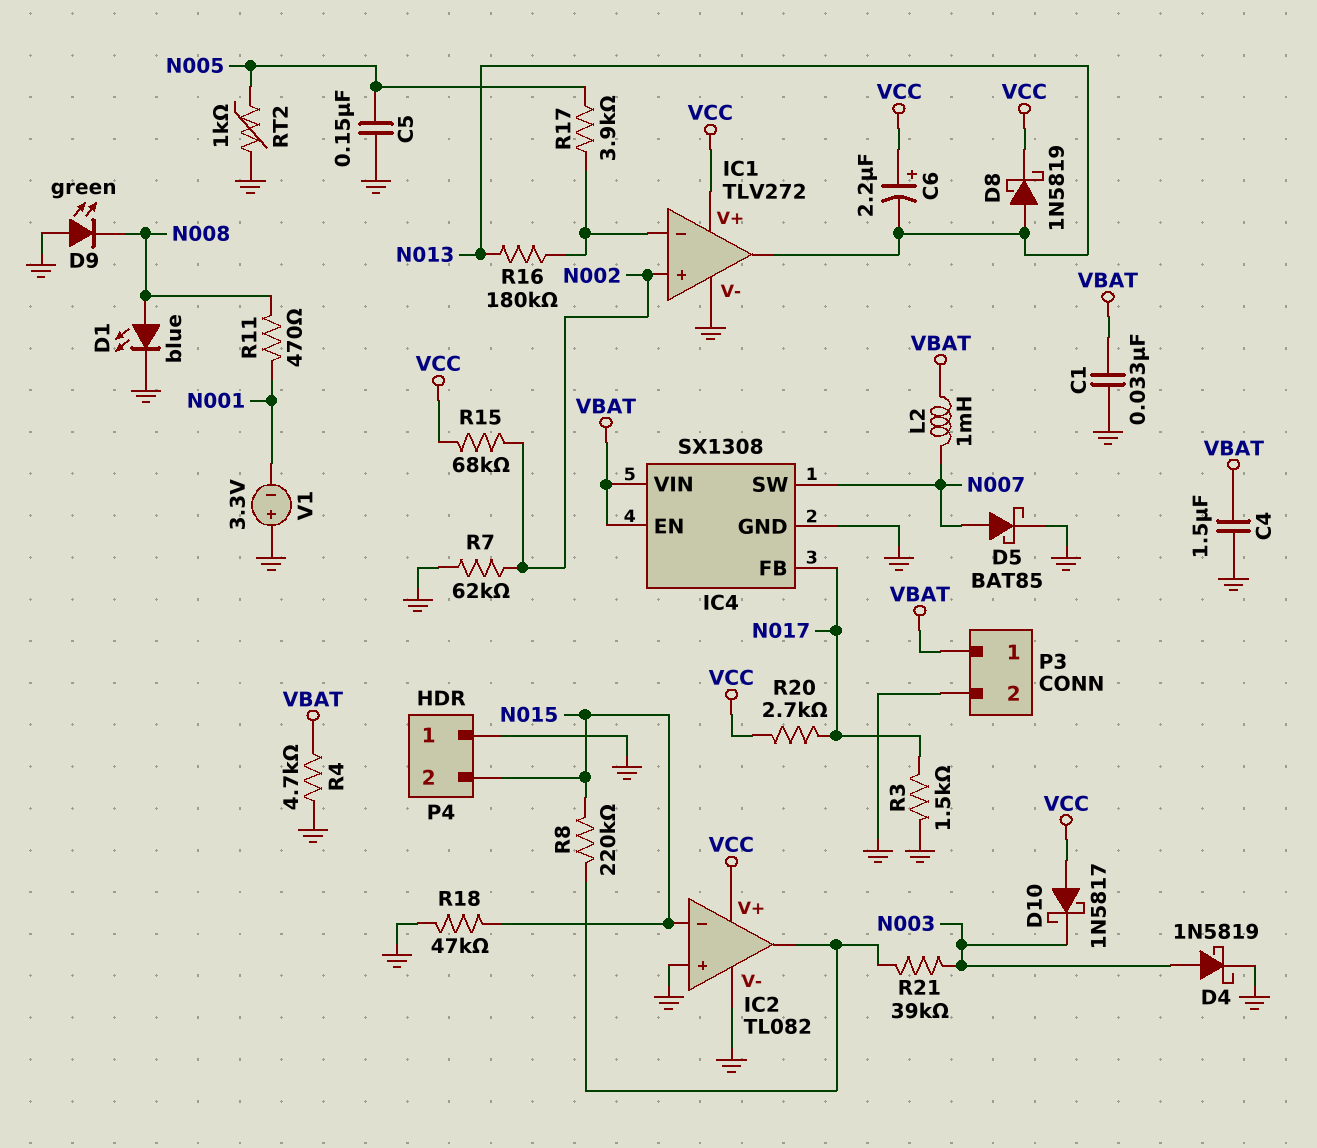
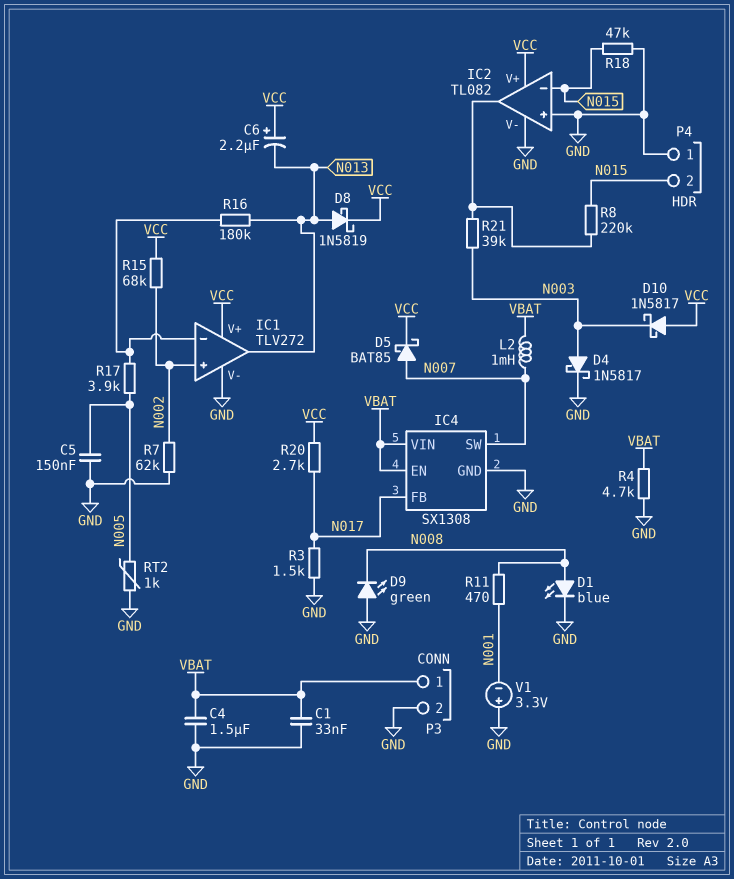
D4: schottky 1N5819 (A N003, K GND) -> schottky 1N5817 (A N003, K GND)
D5: schottky BAT85 (A N007, K GND) -> schottky BAT85 (A N007, K VCC)

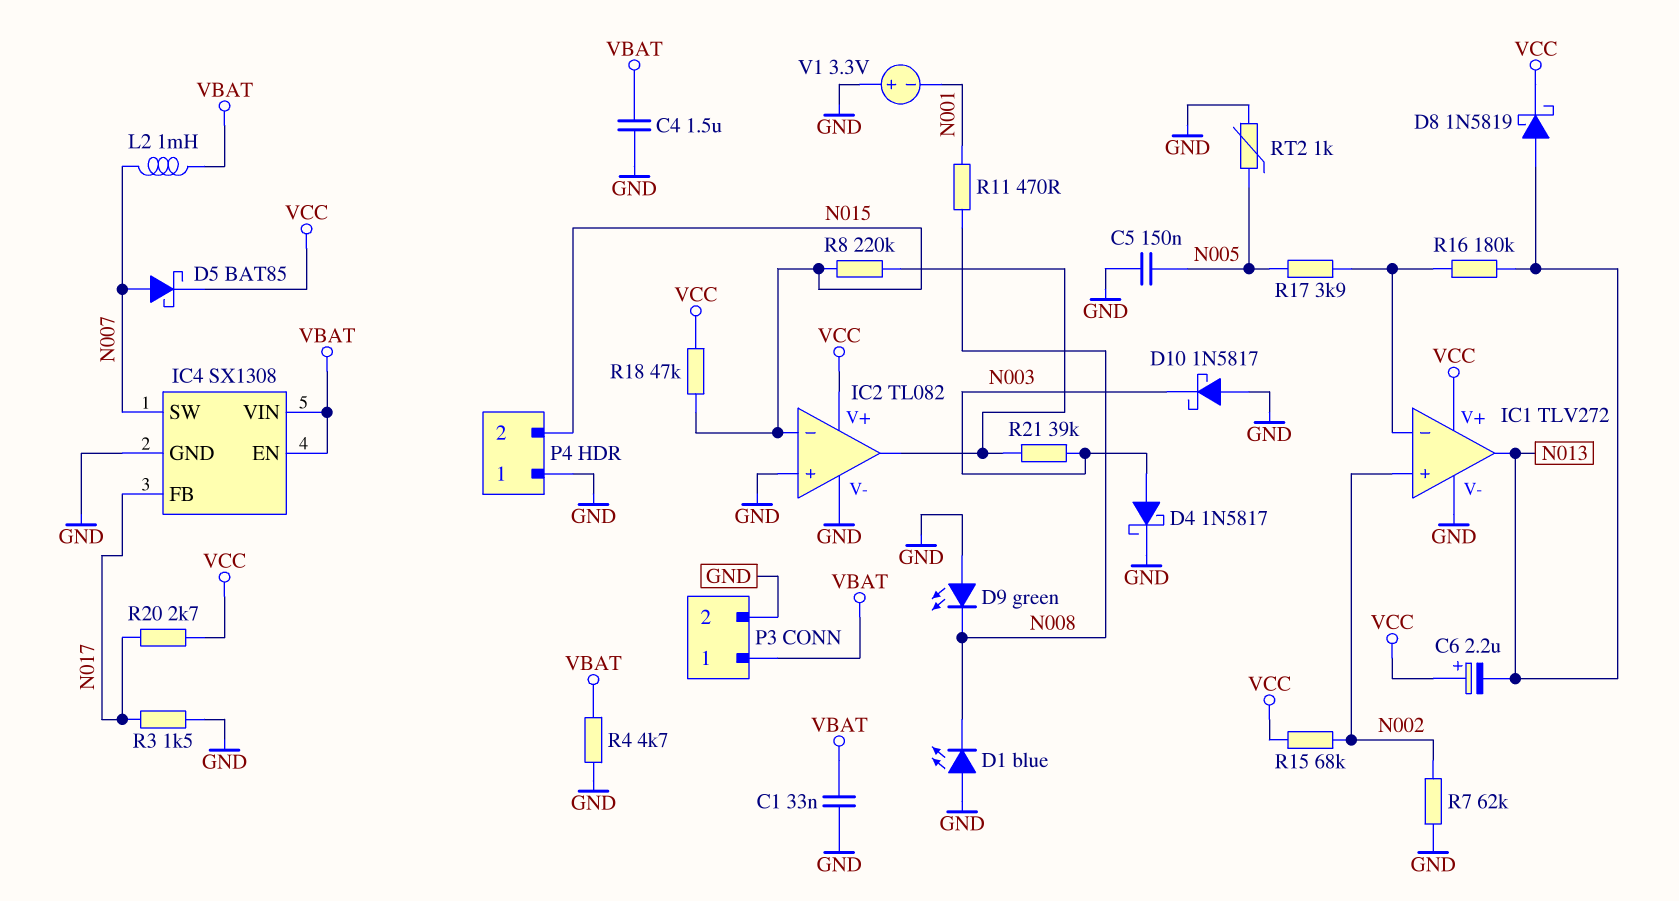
D1: LED blue (A N008, K GND) -> LED blue (A GND, K N008)
D10: schottky 1N5817 (A VCC, K N003) -> schottky 1N5817 (A GND, K N003)
R18: 47k (GND, N015) -> 47k (N015, VCC)

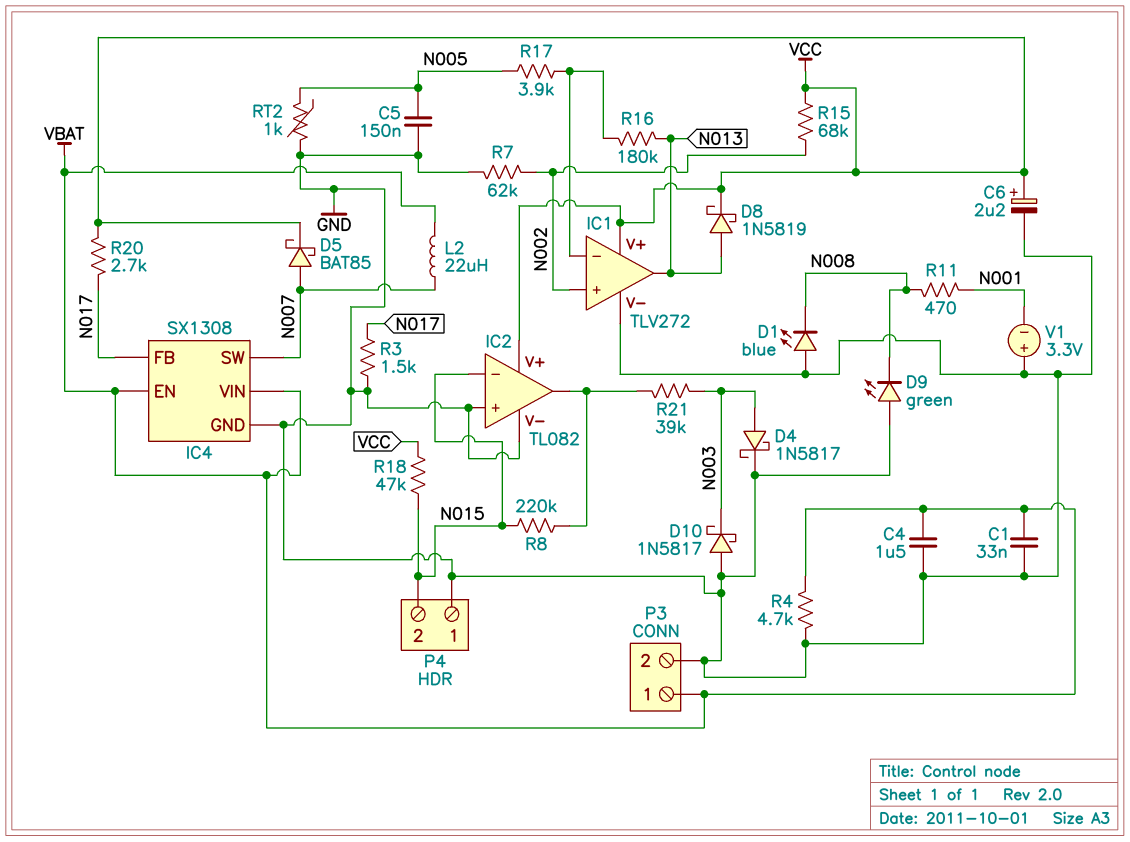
C6: 2.2uF (plus VCC, minus N013) -> 2.2uF (plus VCC, minus GND)
L2: 1mH (N007, VBAT) -> 22uH (N007, VBAT)

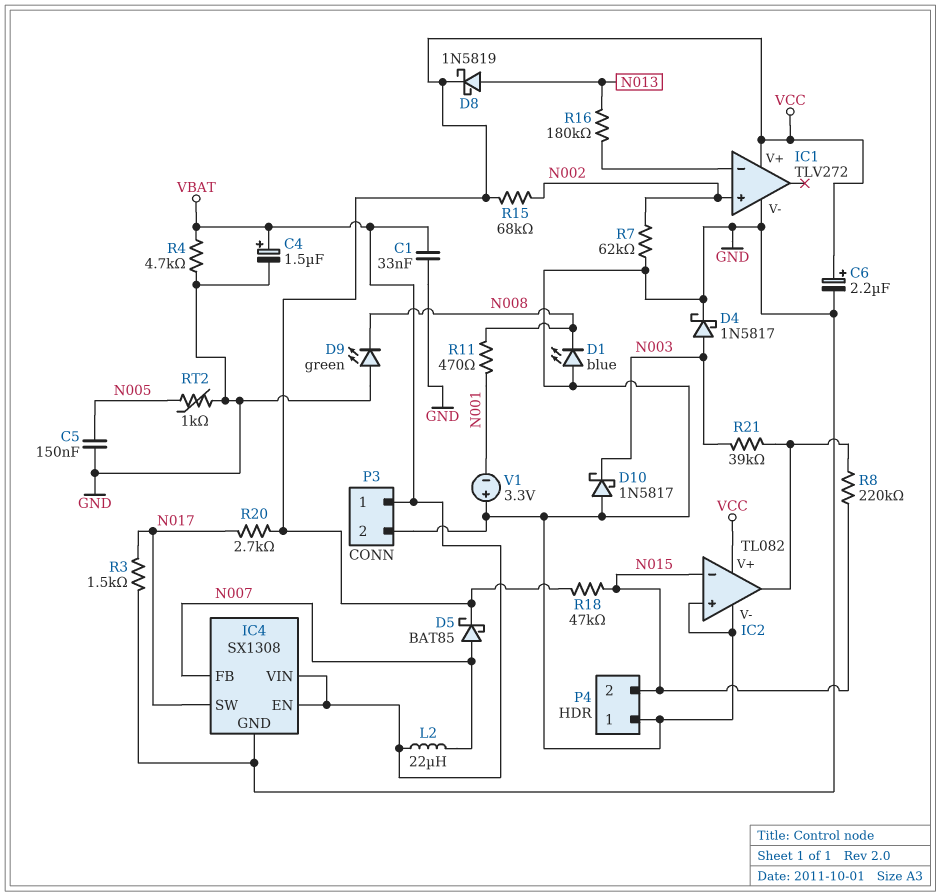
C4: 1.5uF (GND, VBAT) -> 1.5uF (plus VBAT, minus GND)
IC1 pin out: N013 -> none
IC4 pin FB: N017 -> N007
IC4 pin SW: N007 -> N017
R17: 3.9k (IC1/in-, N005) -> none

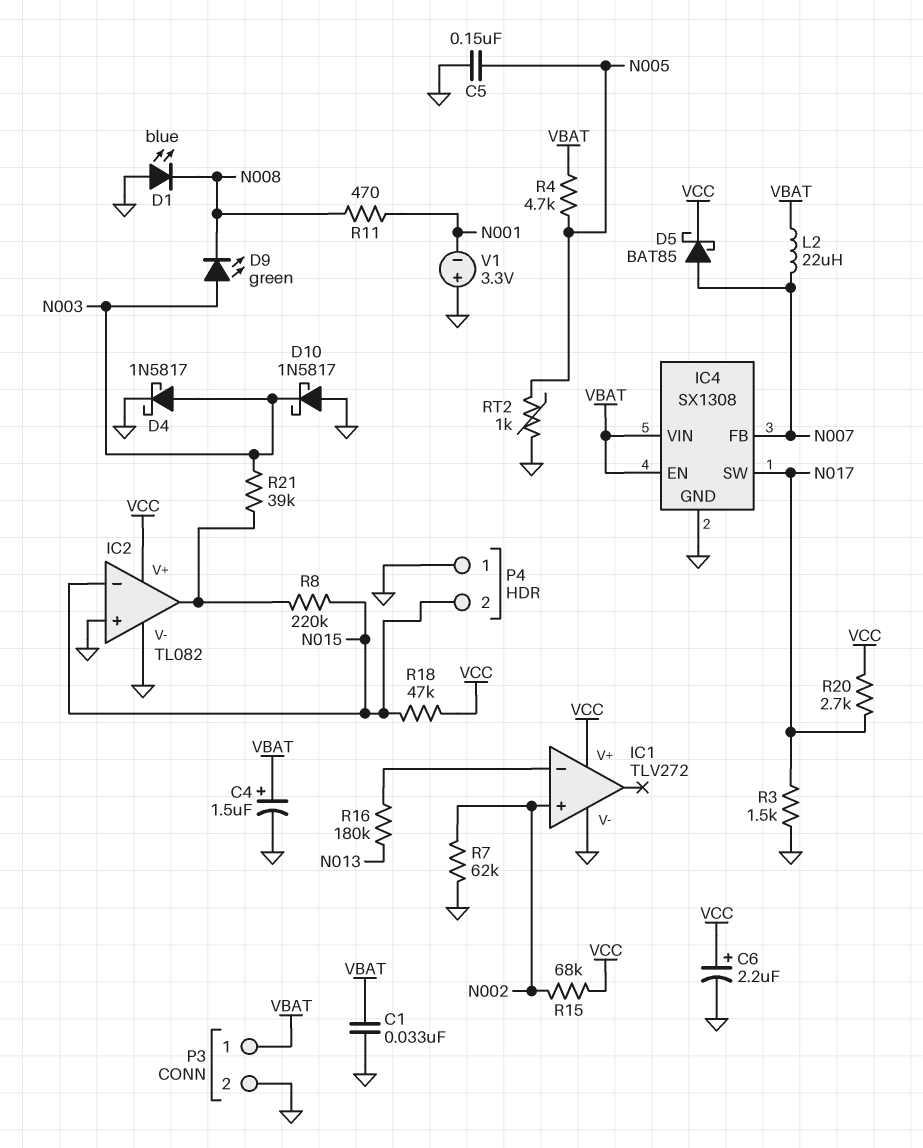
D8: schottky 1N5819 (A N013, K VCC) -> none
D9: LED green (A GND, K N008) -> LED green (A N003, K N008)
R4: 4.7k (GND, VBAT) -> 4.7k (N005, VBAT)

